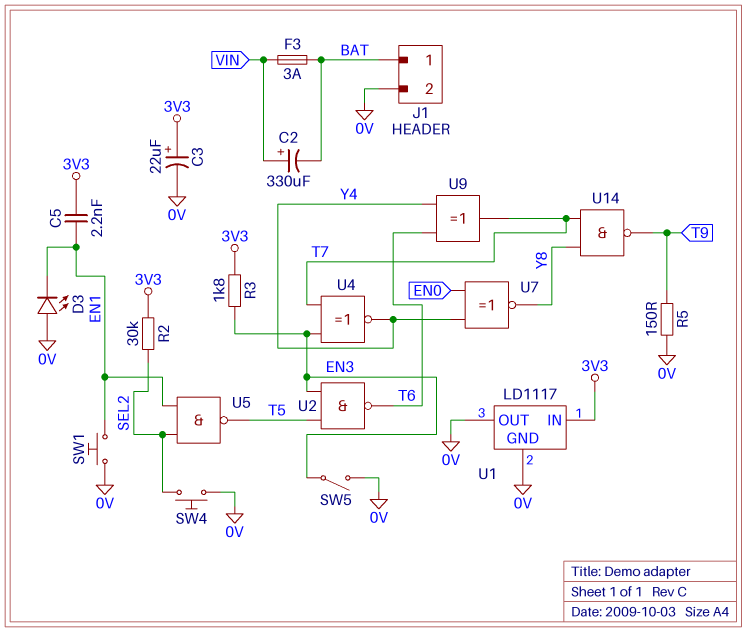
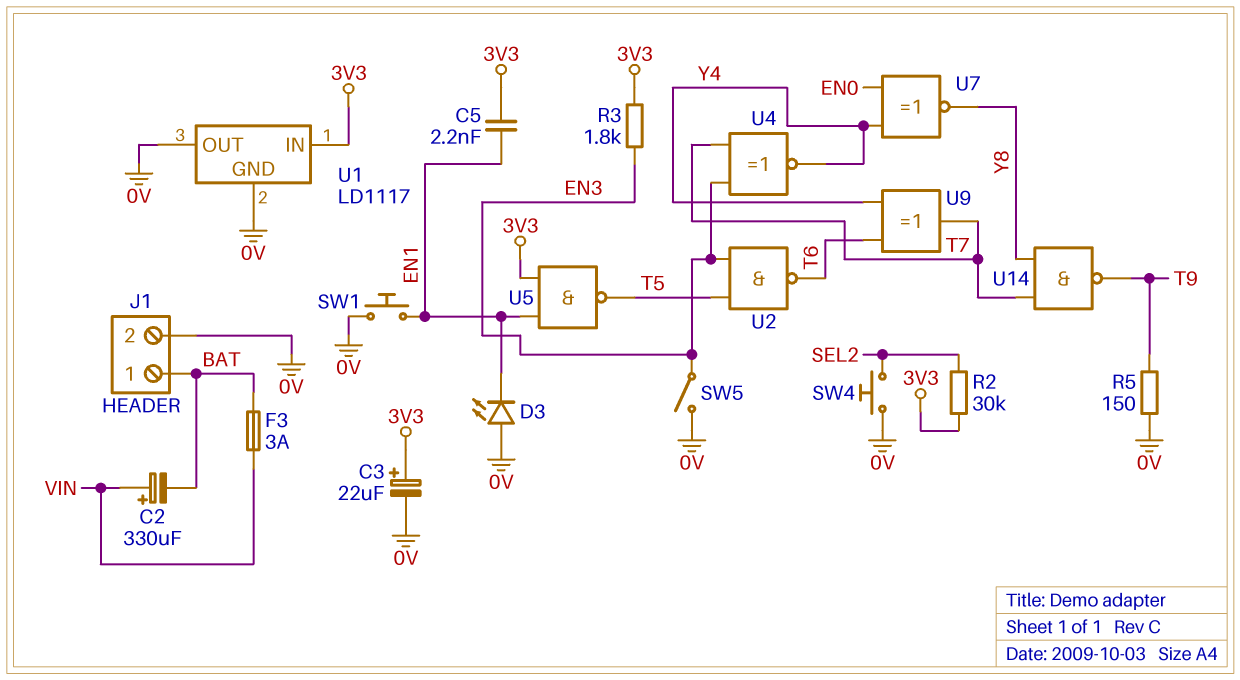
U5: NAND (in EN1, in SEL2, out T5) -> NAND (in 3V3, in EN1, out T5)

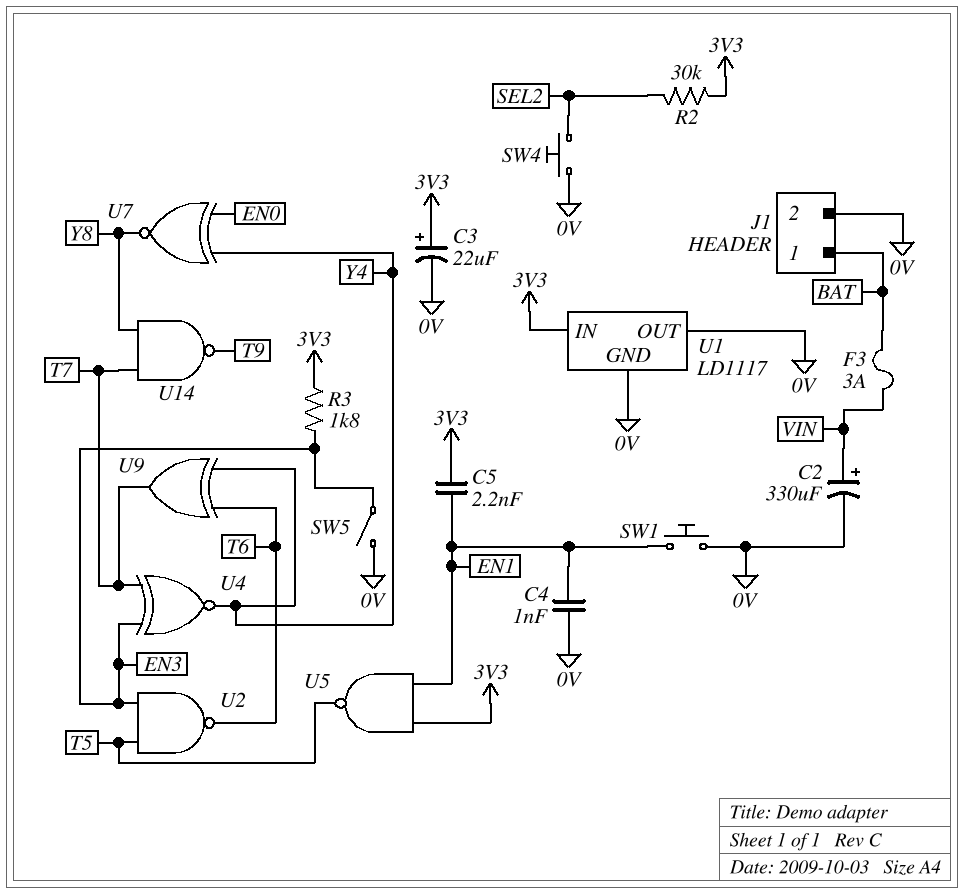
C2: 330uF (plus VIN, minus BAT) -> 330uF (plus VIN, minus 0V)
C4: none -> 1nF (0V, EN1)
D3: LED (A 0V, K EN1) -> none
R5: 150 (0V, T9) -> none

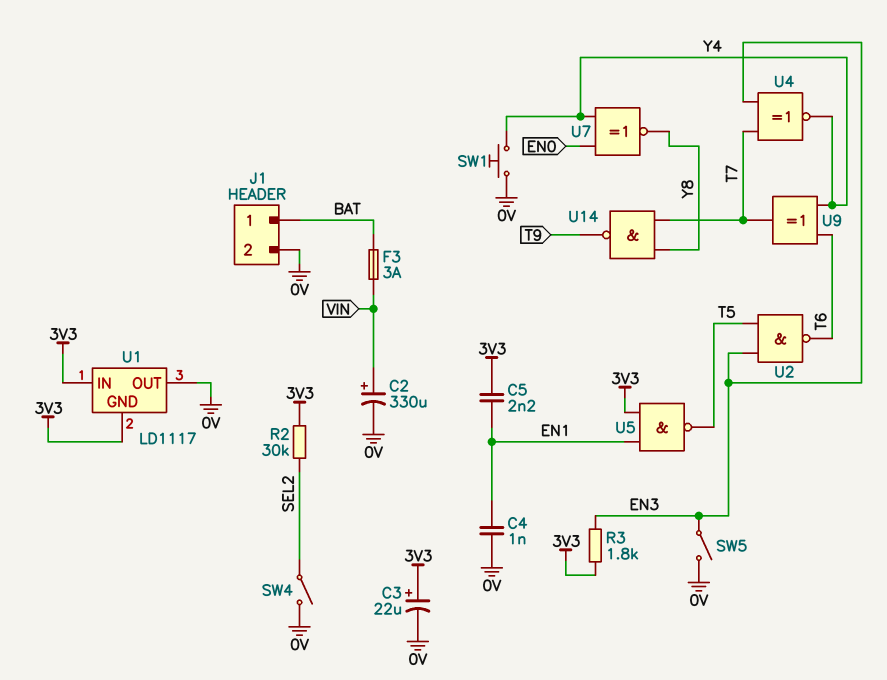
SW1: button (0V, EN1) -> button (0V, Y4)
SW4: button (0V, SEL2) -> switch (0V, SEL2)
U1 pin GND: 0V -> 3V3

